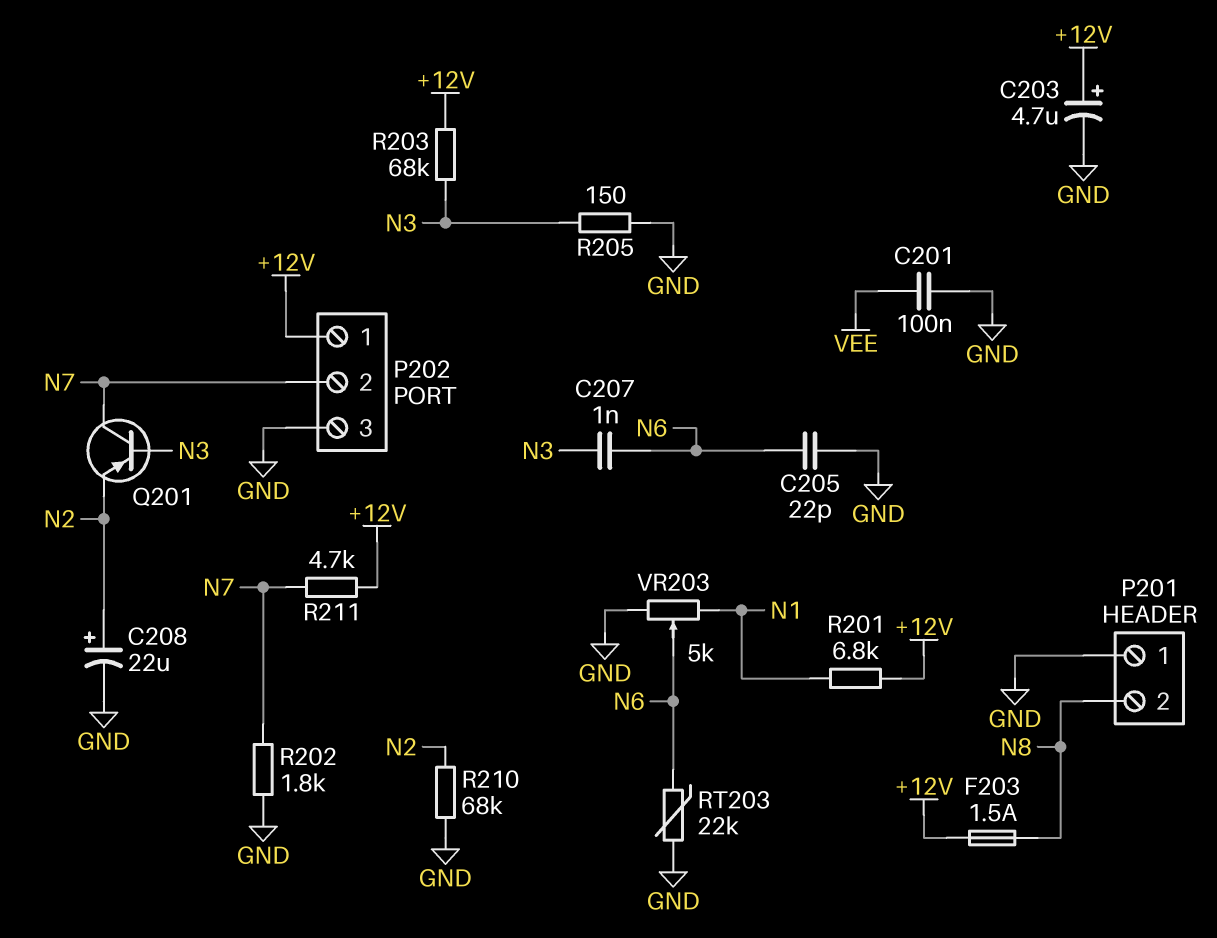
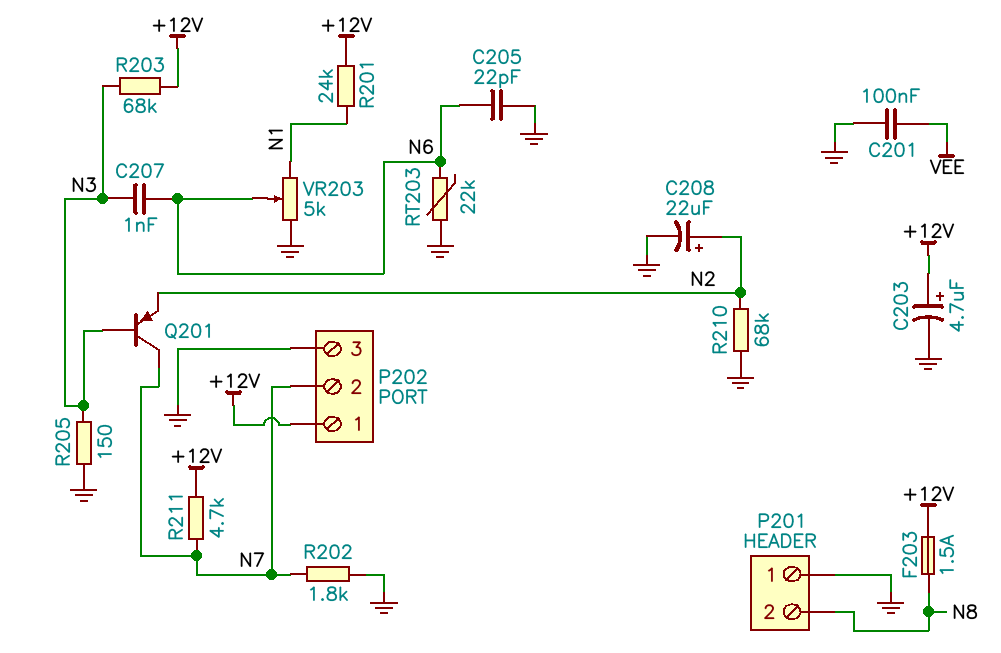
R201: 6.8k (+12V, N1) -> 24k (+12V, N1)

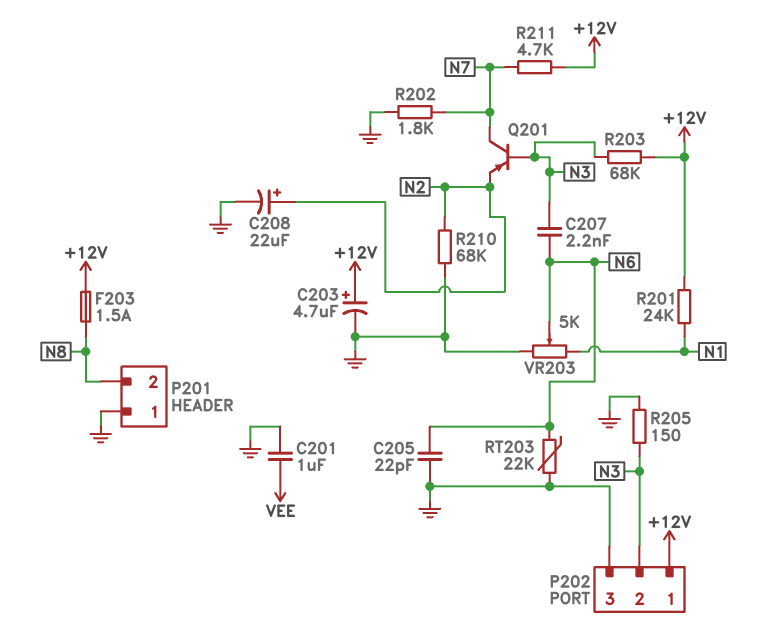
C201: 100nF (GND, VEE) -> 1uF (GND, VEE)
C207: 1nF (N3, N6) -> 2.2nF (N3, N6)
P202 pin 2: N7 -> N3

